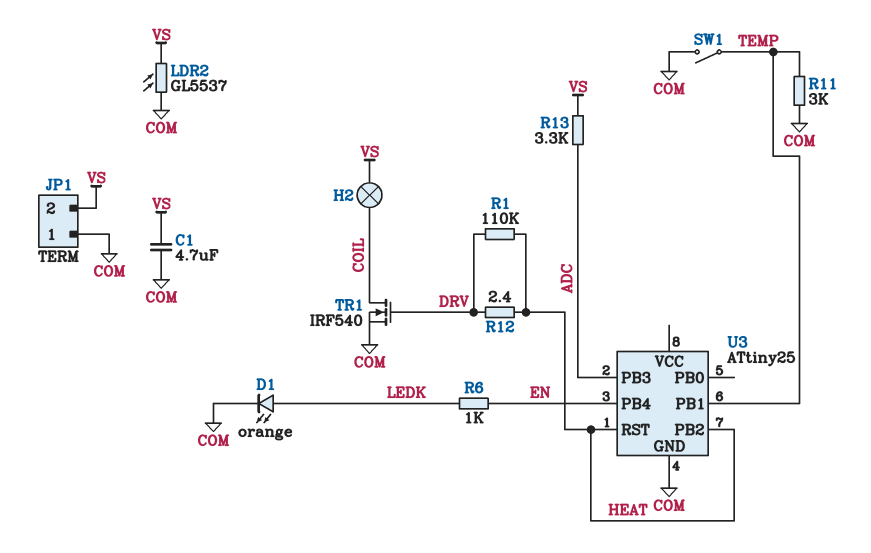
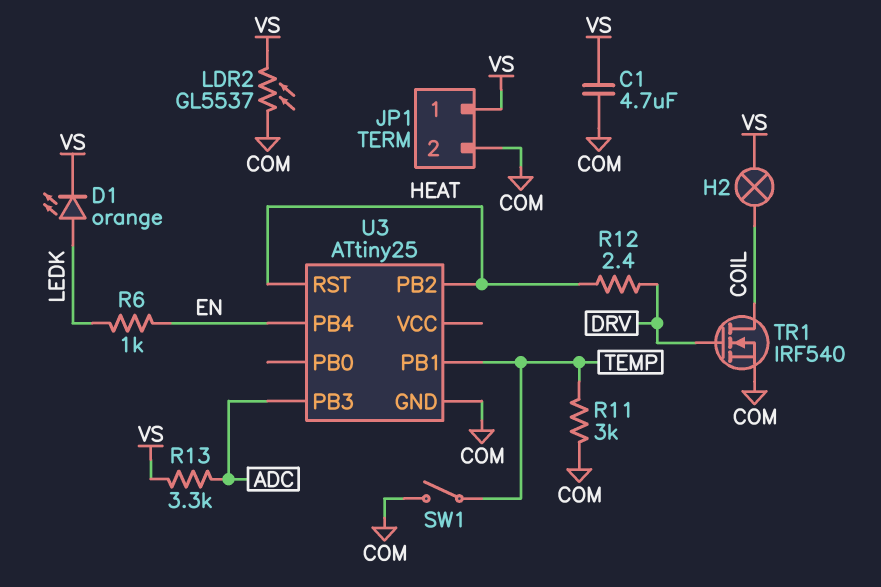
D1: LED orange (A LEDK, K COM) -> LED orange (A LEDK, K VS)
JP1 pin 1: COM -> VS
JP1 pin 2: VS -> COM
R1: 110k (DRV, HEAT) -> none

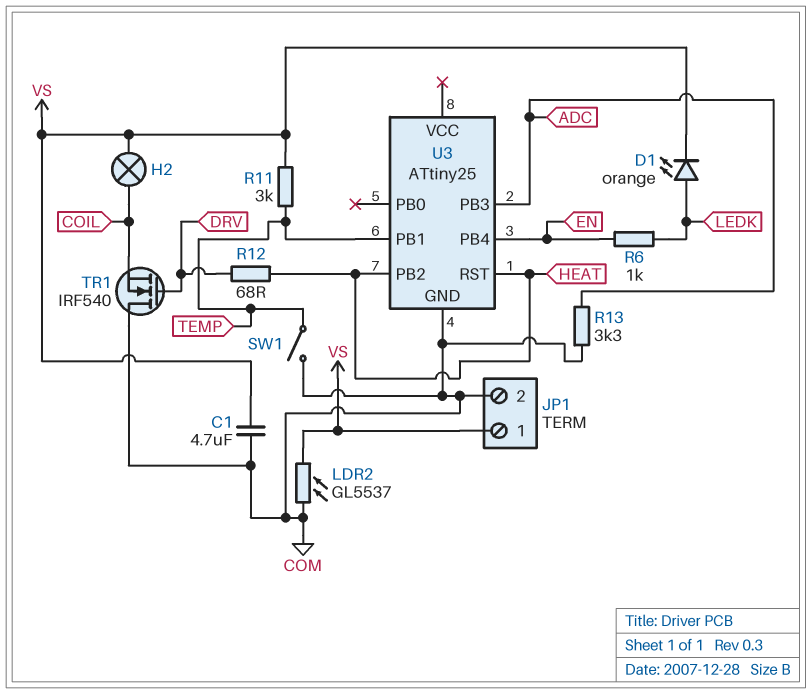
R11: 3k (COM, TEMP) -> 3k (TEMP, VS)
R12: 2.4 (DRV, HEAT) -> 68 (DRV, HEAT)
R13: 3.3k (ADC, VS) -> 3.3k (ADC, COM)
TR1: NMOS IRF540 (G DRV, D COIL, S COM) -> NMOS IRF540 (G DRV, D COM, S COIL)

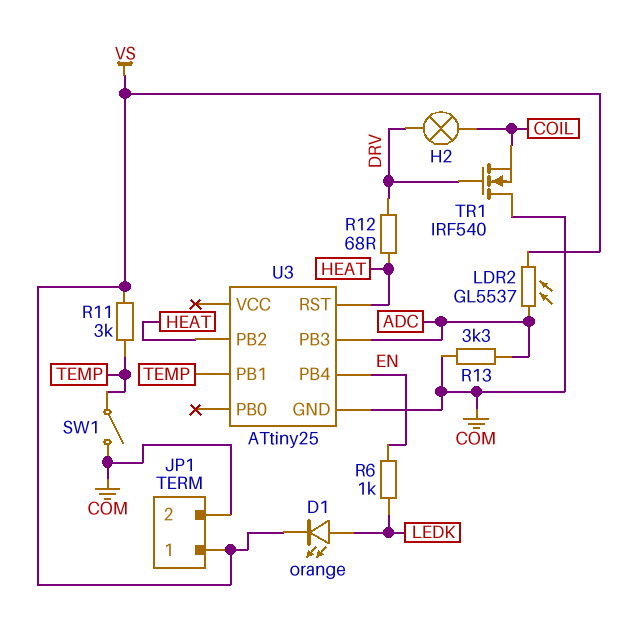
C1: 4.7uF (COM, VS) -> none
H2: lamp (COIL, VS) -> lamp (COIL, DRV)
LDR2: GL5537 (COM, VS) -> GL5537 (ADC, VS)

